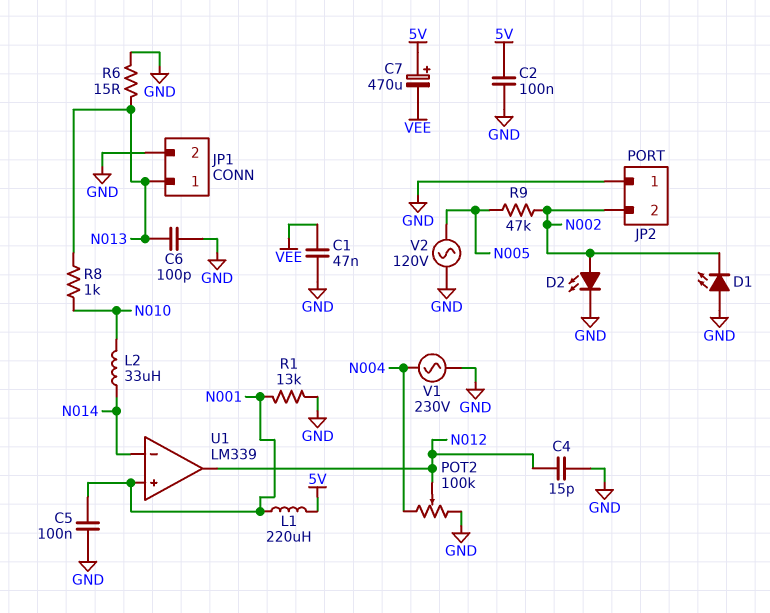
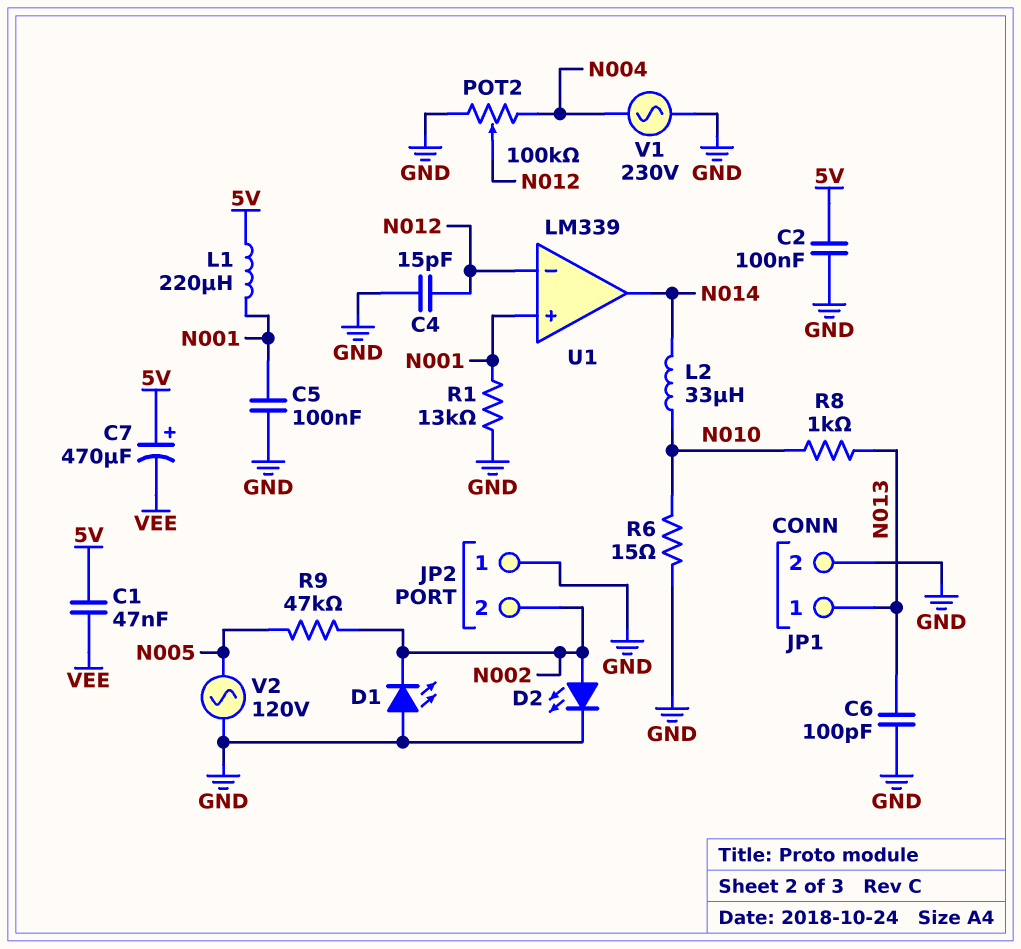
C1: 47nF (GND, VEE) -> 47nF (5V, VEE)
R6: 15 (GND, N013) -> 15 (GND, N010)
U1 pin in-: N014 -> N012
U1 pin out: N012 -> N014

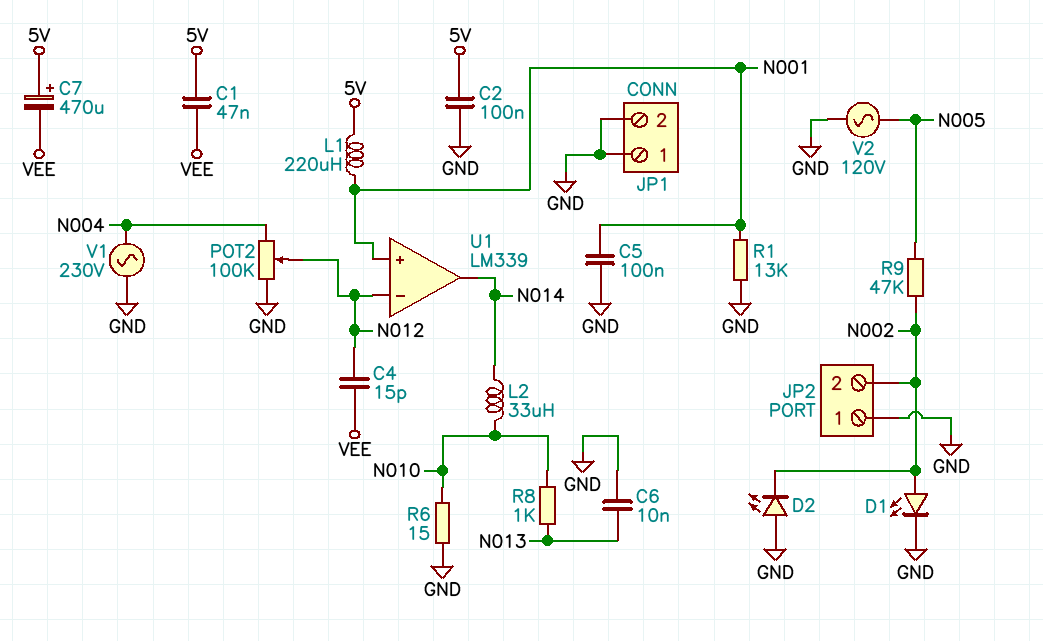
C4: 15pF (GND, N012) -> 15pF (N012, VEE)
C6: 100pF (GND, N013) -> 10nF (GND, N013)
D1: LED (A GND, K N002) -> LED (A N002, K GND)
D2: LED (A N002, K GND) -> LED (A GND, K N002)
JP1 pin 1: N013 -> GND

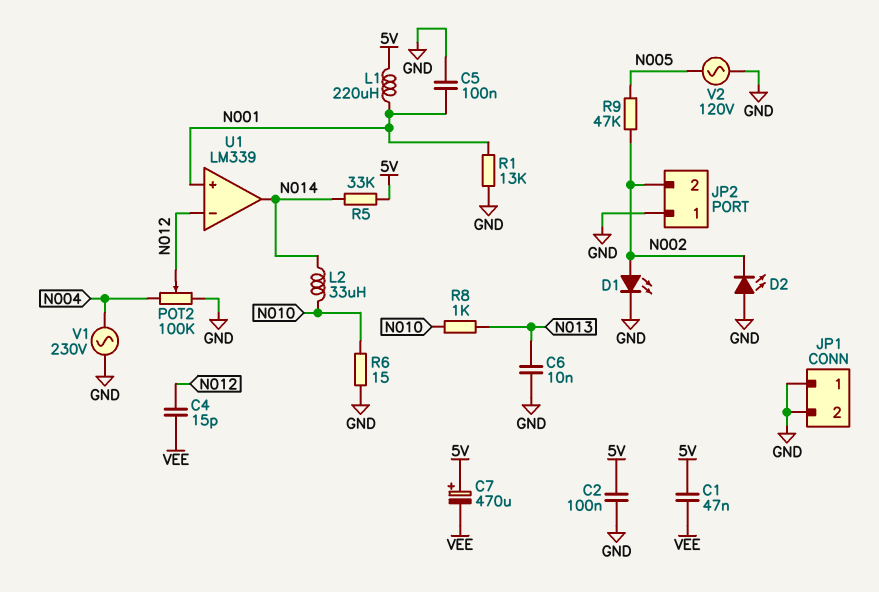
R5: none -> 33k (5V, N014)

